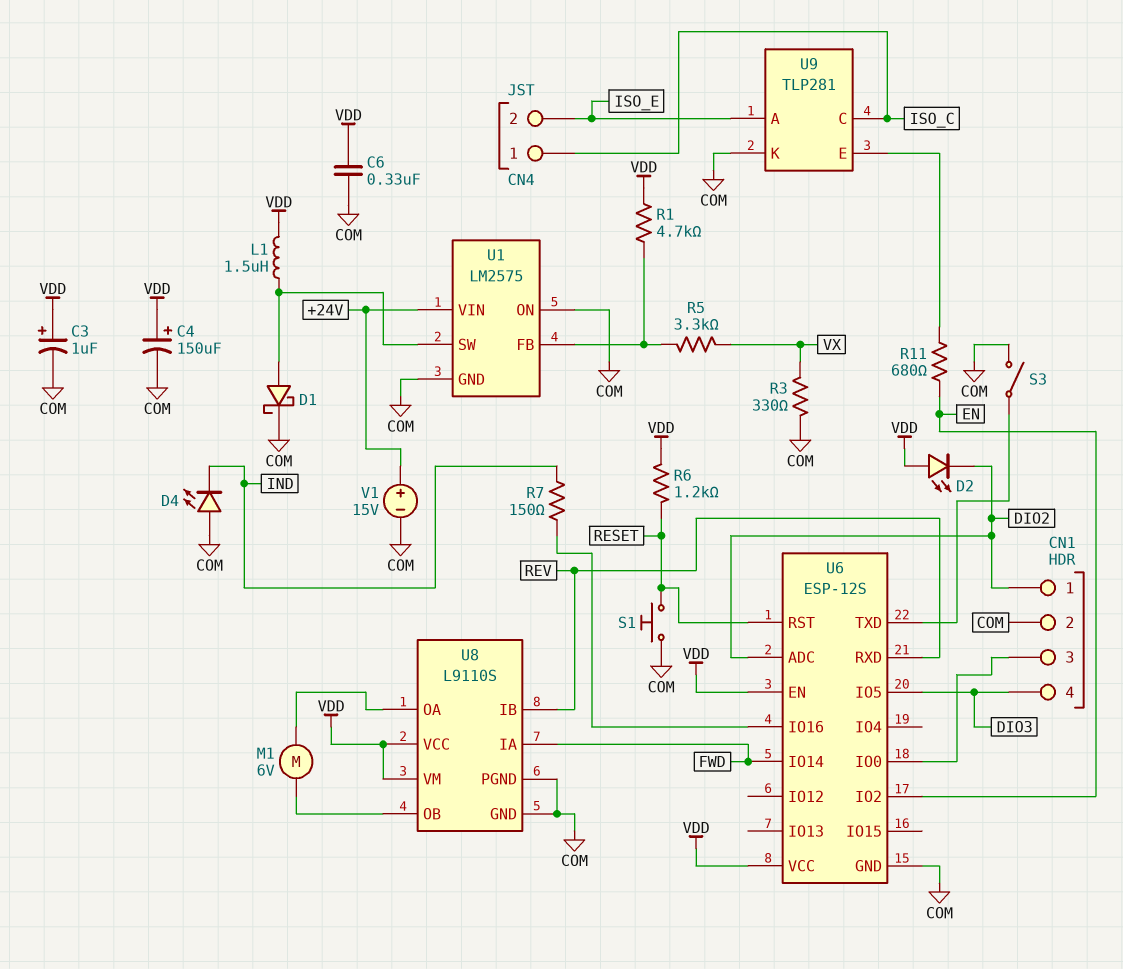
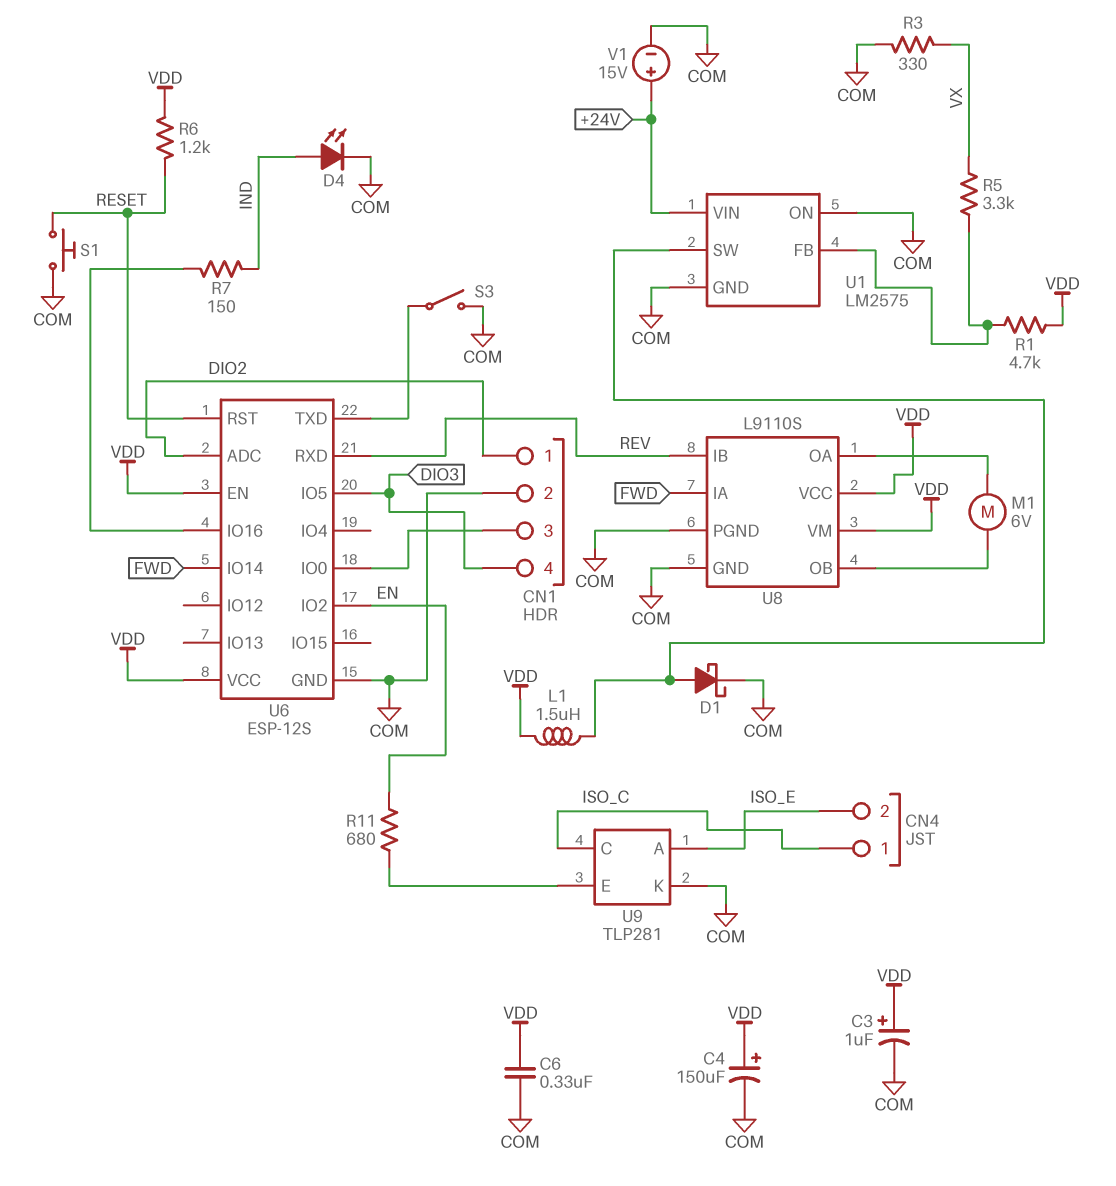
D2: LED (A VDD, K DIO2) -> none
D4: LED (A COM, K IND) -> LED (A IND, K COM)

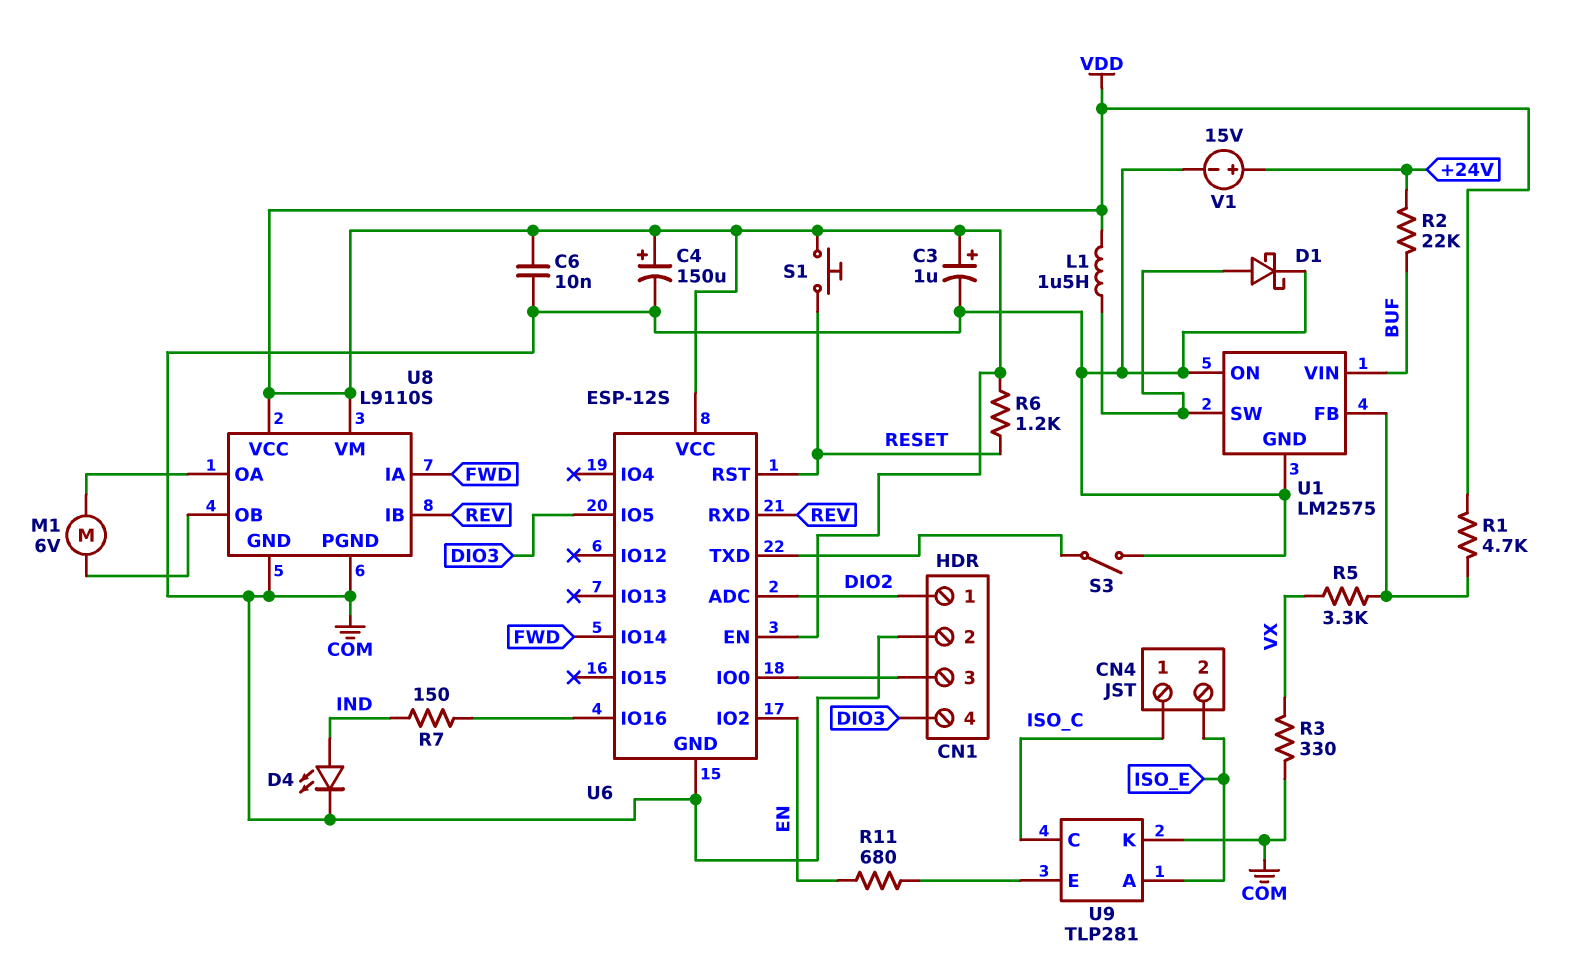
C6: 330nF (COM, VDD) -> 10nF (COM, VDD)
R2: none -> 22k (+24V, BUF)
S1: button (COM, RESET) -> button (RESET, VDD)
U1 pin VIN: +24V -> BUF

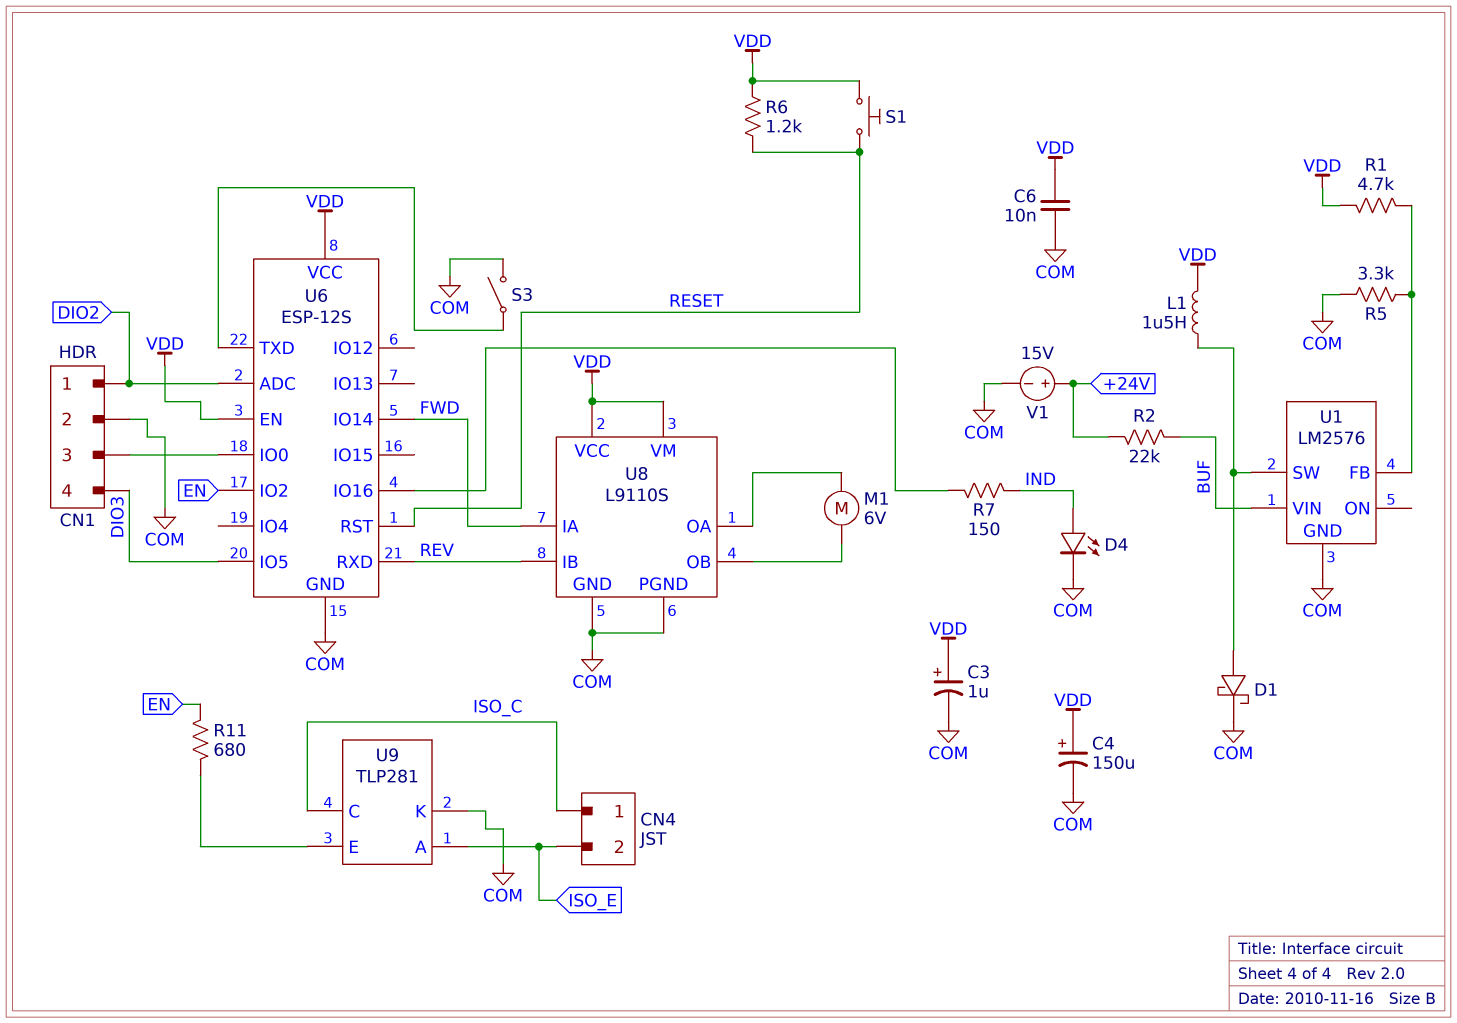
R3: 330 (COM, VX) -> none
R5: 3.3k (U1/FB, VX) -> 3.3k (COM, U1/FB)
U1: LM2575 -> LM2576
U1 pin ON: COM -> none

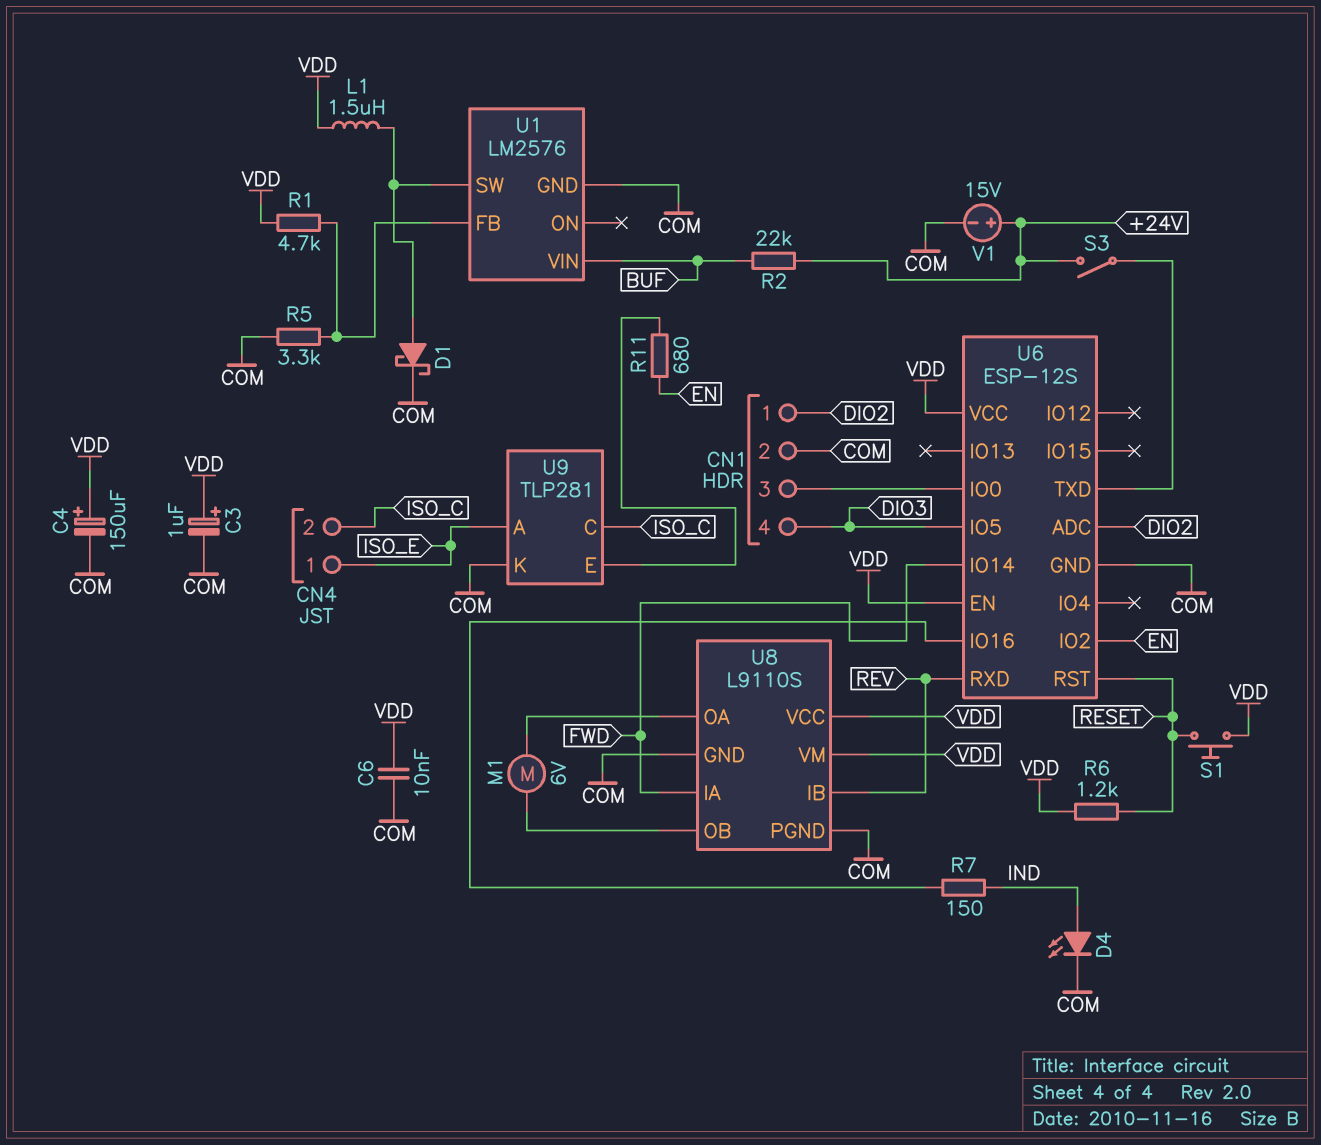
CN4 pin 1: ISO_C -> ISO_E
CN4 pin 2: ISO_E -> ISO_C
S3: switch (COM, U6/TXD) -> switch (+24V, U6/TXD)

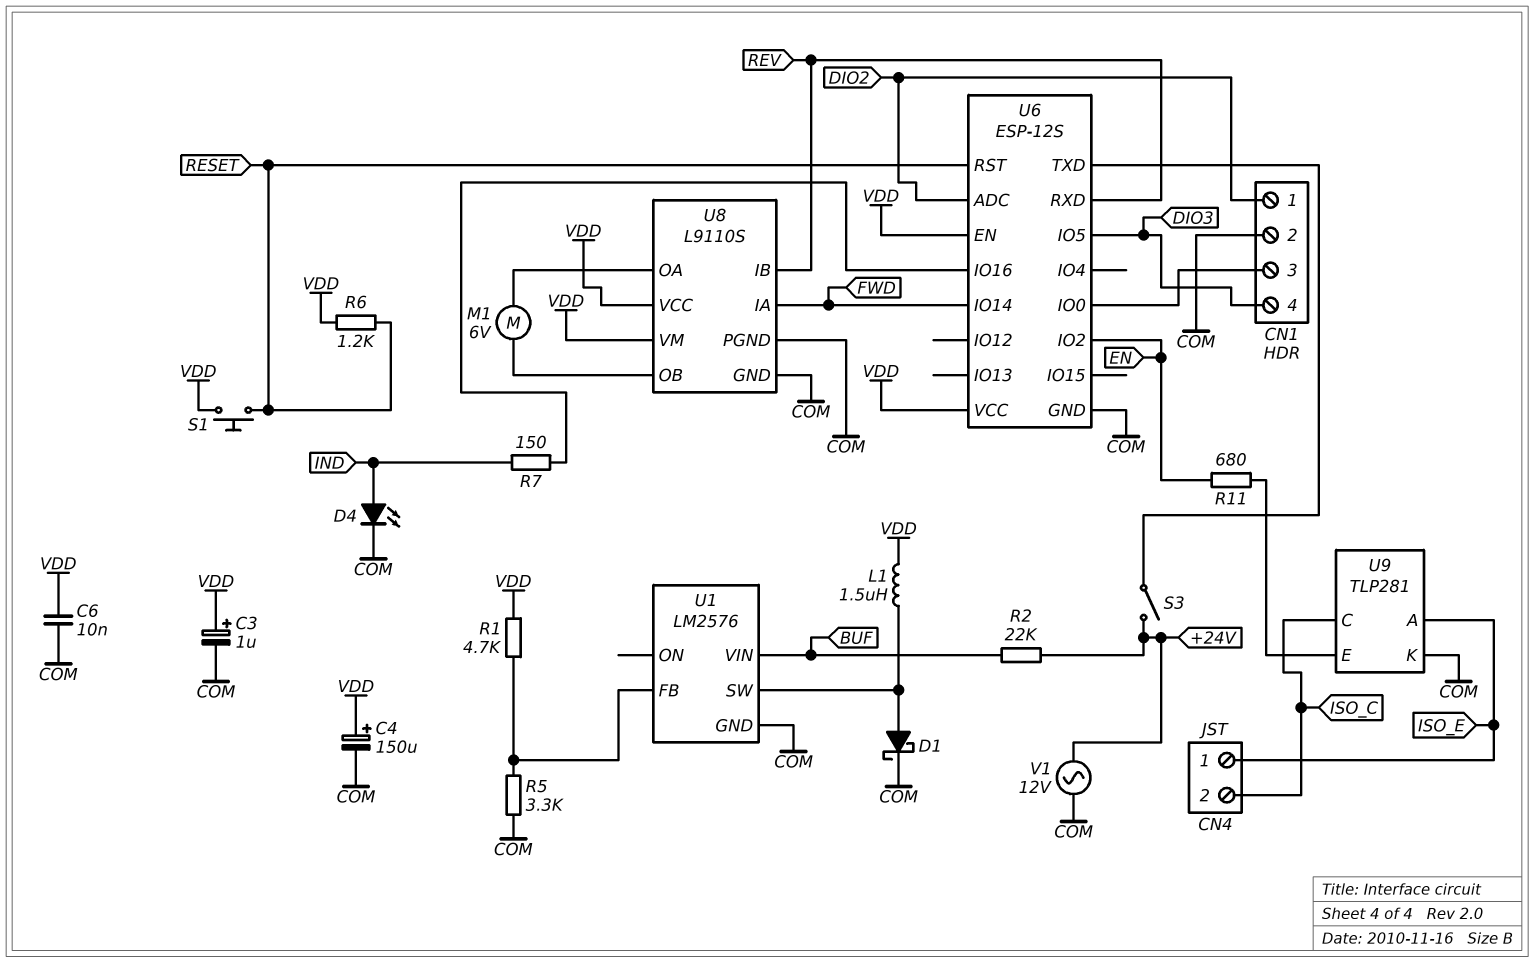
V1: 15V (plus +24V, minus COM) -> AC 12V (+24V, COM)

